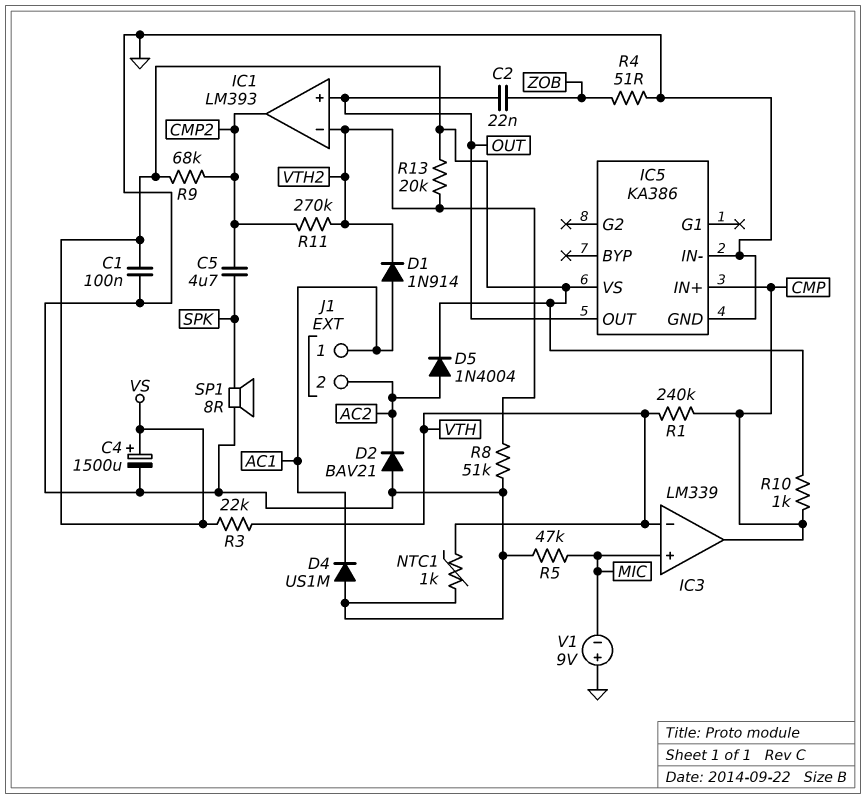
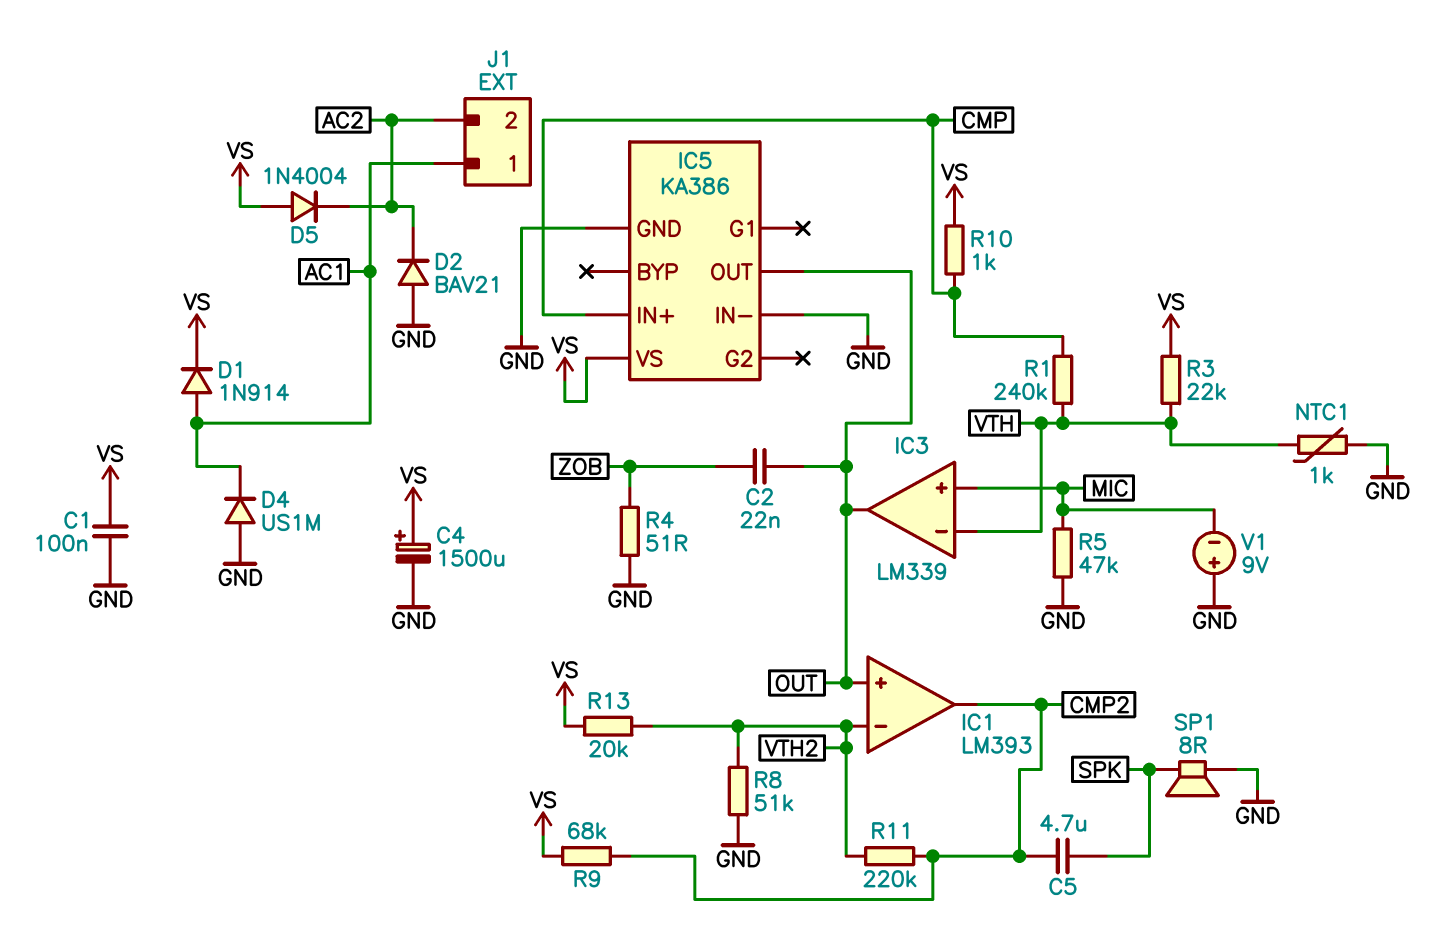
D1: diode 1N914 (A AC1, K VTH2) -> diode 1N914 (A AC1, K VS)
D5: diode 1N4004 (A AC2, K VS) -> diode 1N4004 (A VS, K AC2)
IC3 pin out: CMP -> OUT
R11: 270k (CMP2, VTH2) -> 220k (CMP2, VTH2)

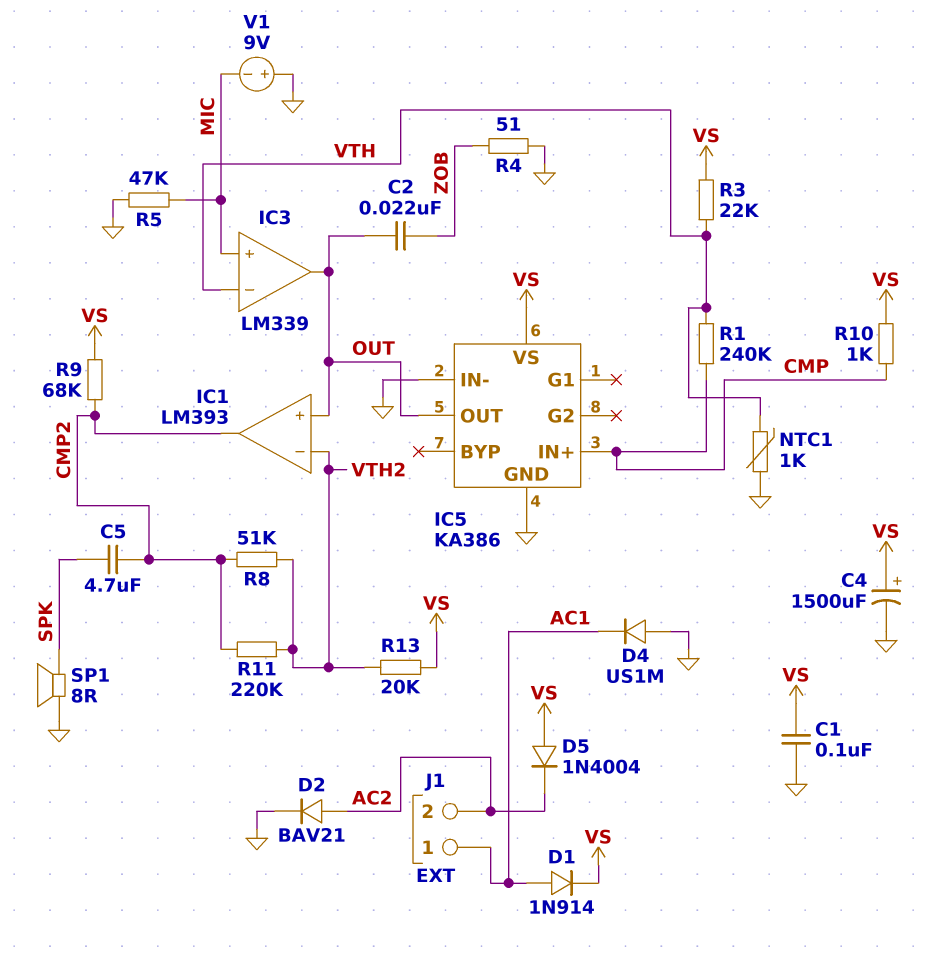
D2: diode BAV21 (A GND, K AC2) -> diode BAV21 (A AC2, K GND)
R8: 51k (GND, VTH2) -> 51k (CMP2, VTH2)

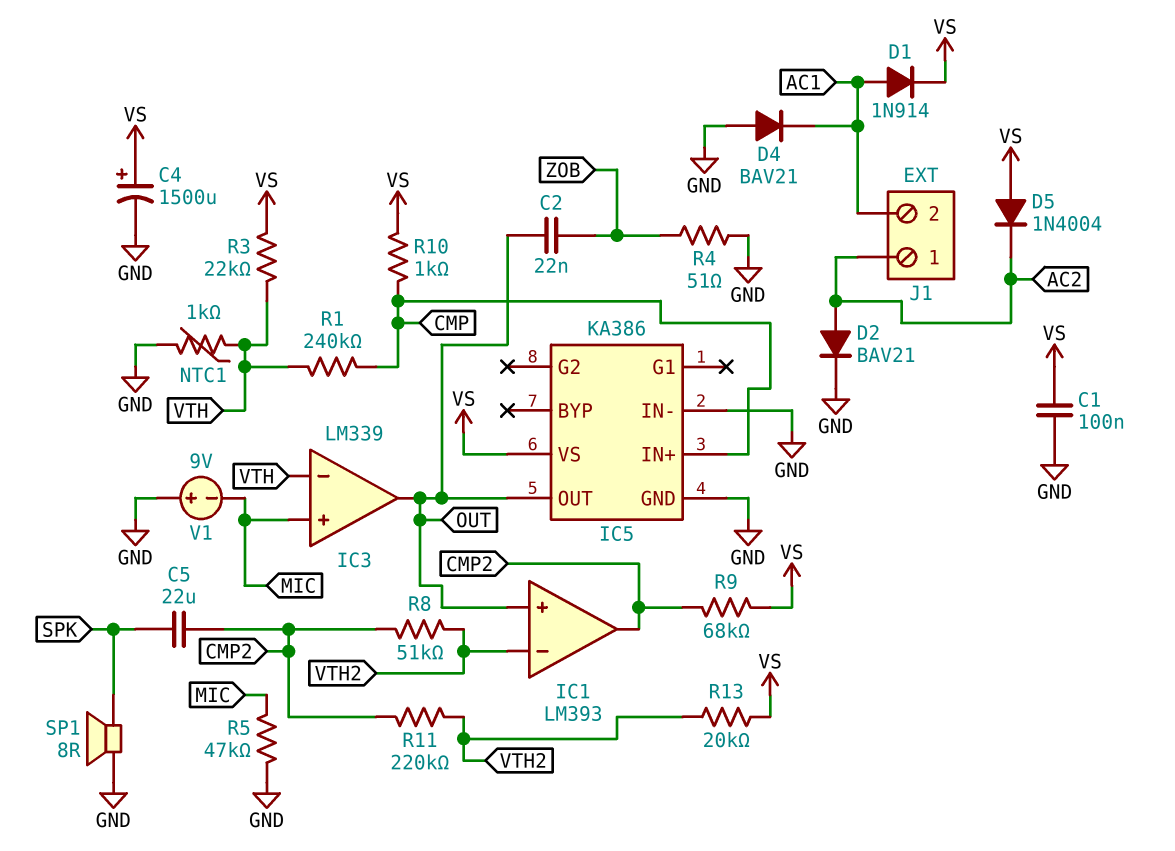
C5: 4.7uF (CMP2, SPK) -> 22uF (CMP2, SPK)
D4: diode US1M (A GND, K AC1) -> diode BAV21 (A GND, K AC1)
J1 pin 1: AC1 -> AC2
J1 pin 2: AC2 -> AC1

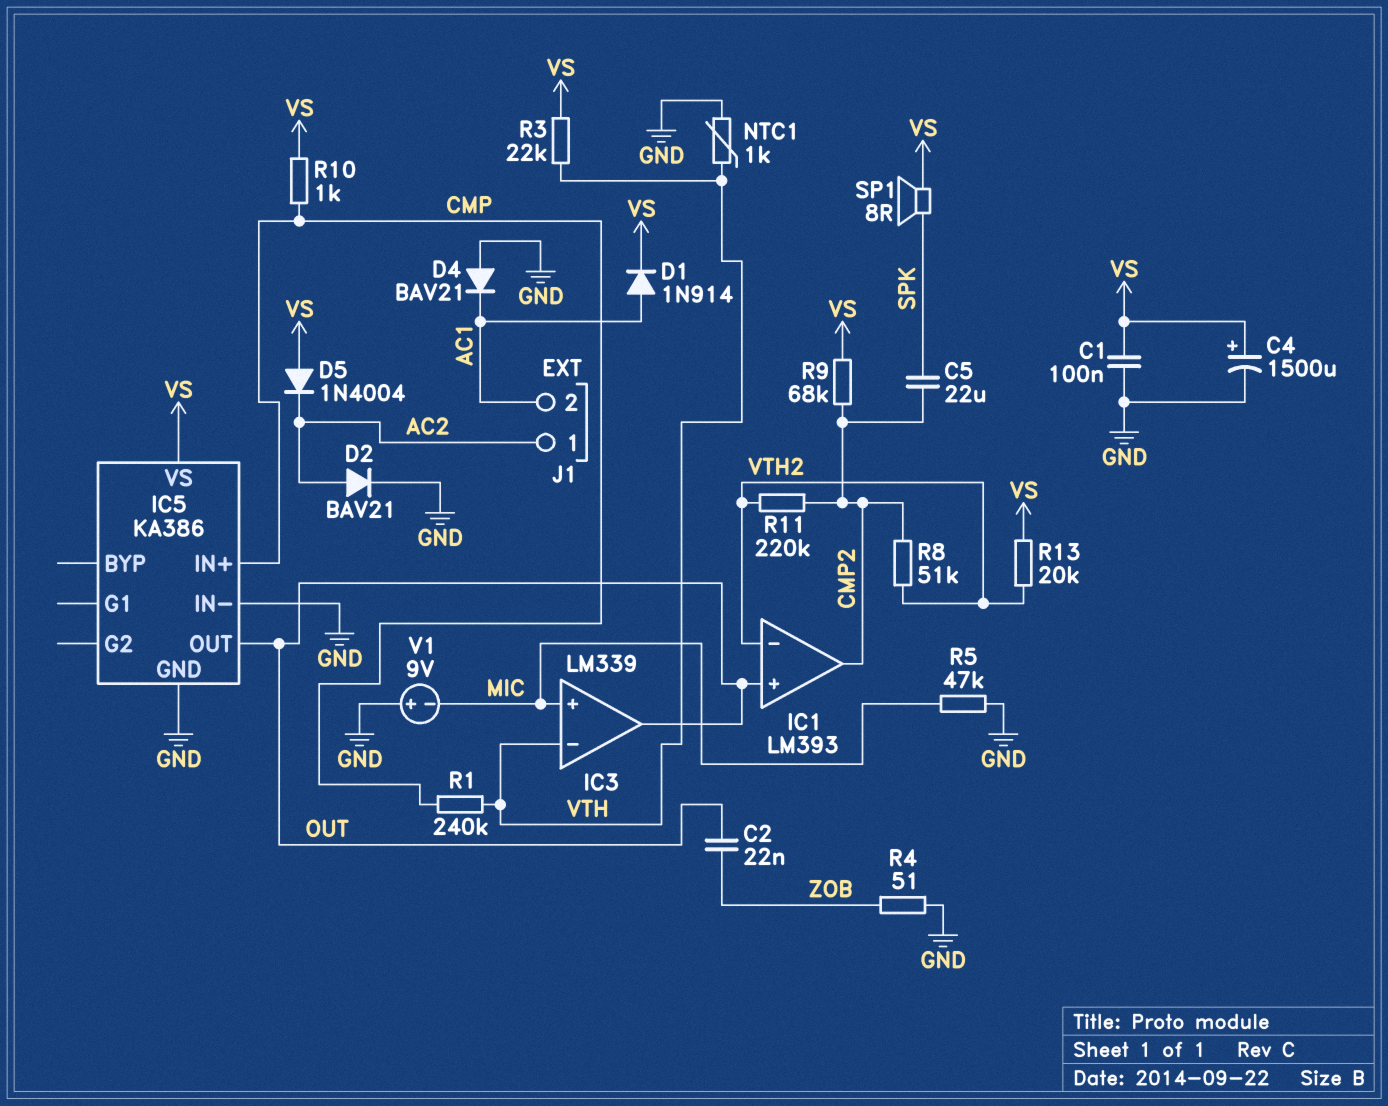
SP1: speaker 8R (GND, SPK) -> speaker 8R (SPK, VS)

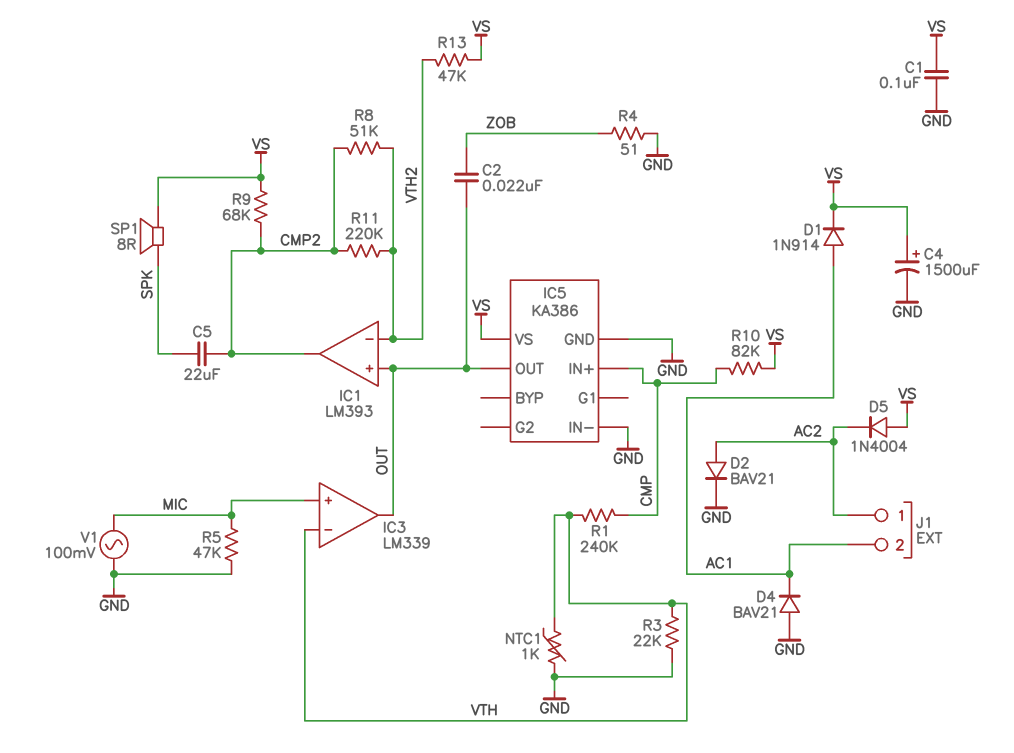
R3: 22k (VS, VTH) -> 22k (GND, VTH)
R10: 1k (CMP, VS) -> 82k (CMP, VS)
R13: 20k (VS, VTH2) -> 47k (VS, VTH2)
V1: 9V (plus GND, minus MIC) -> AC 100mV (GND, MIC)

